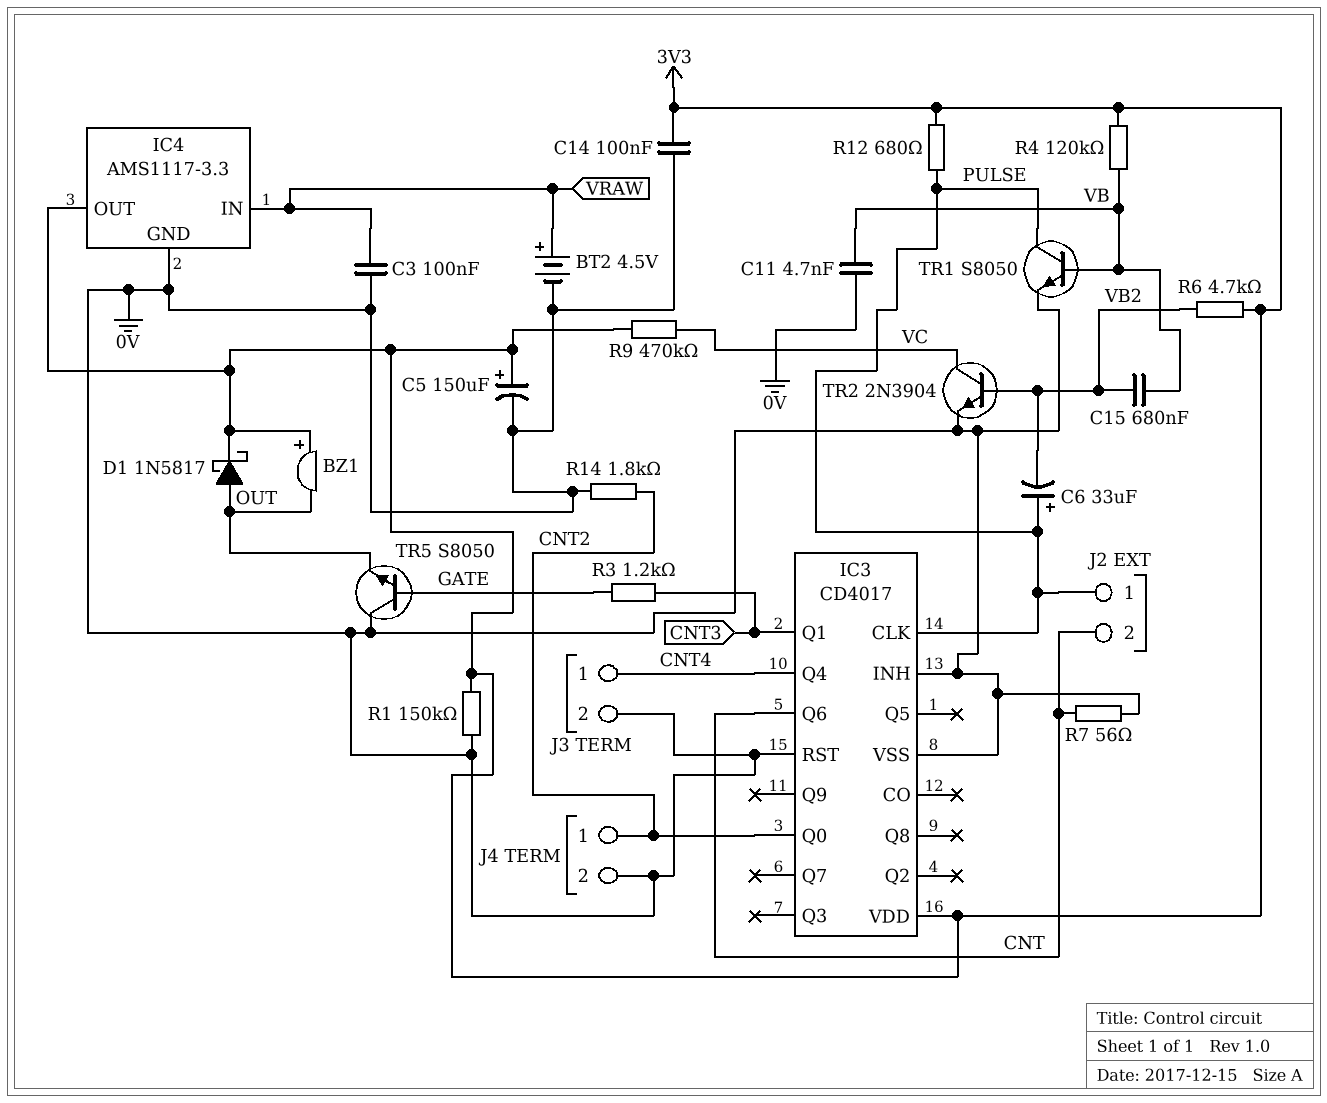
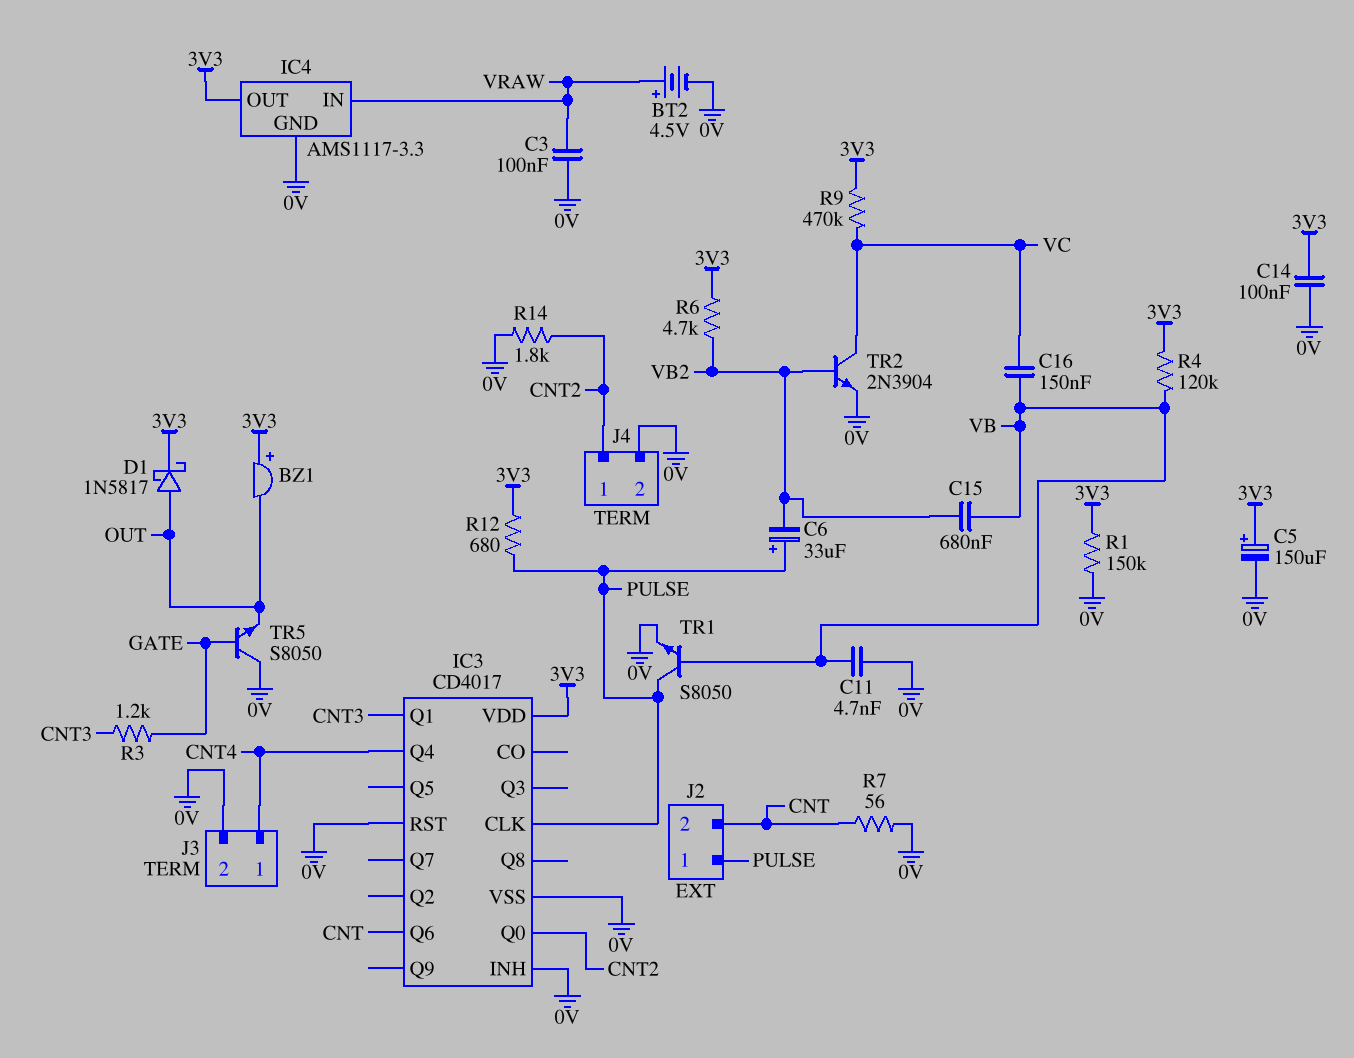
C16: none -> 150nF (VB, VC)

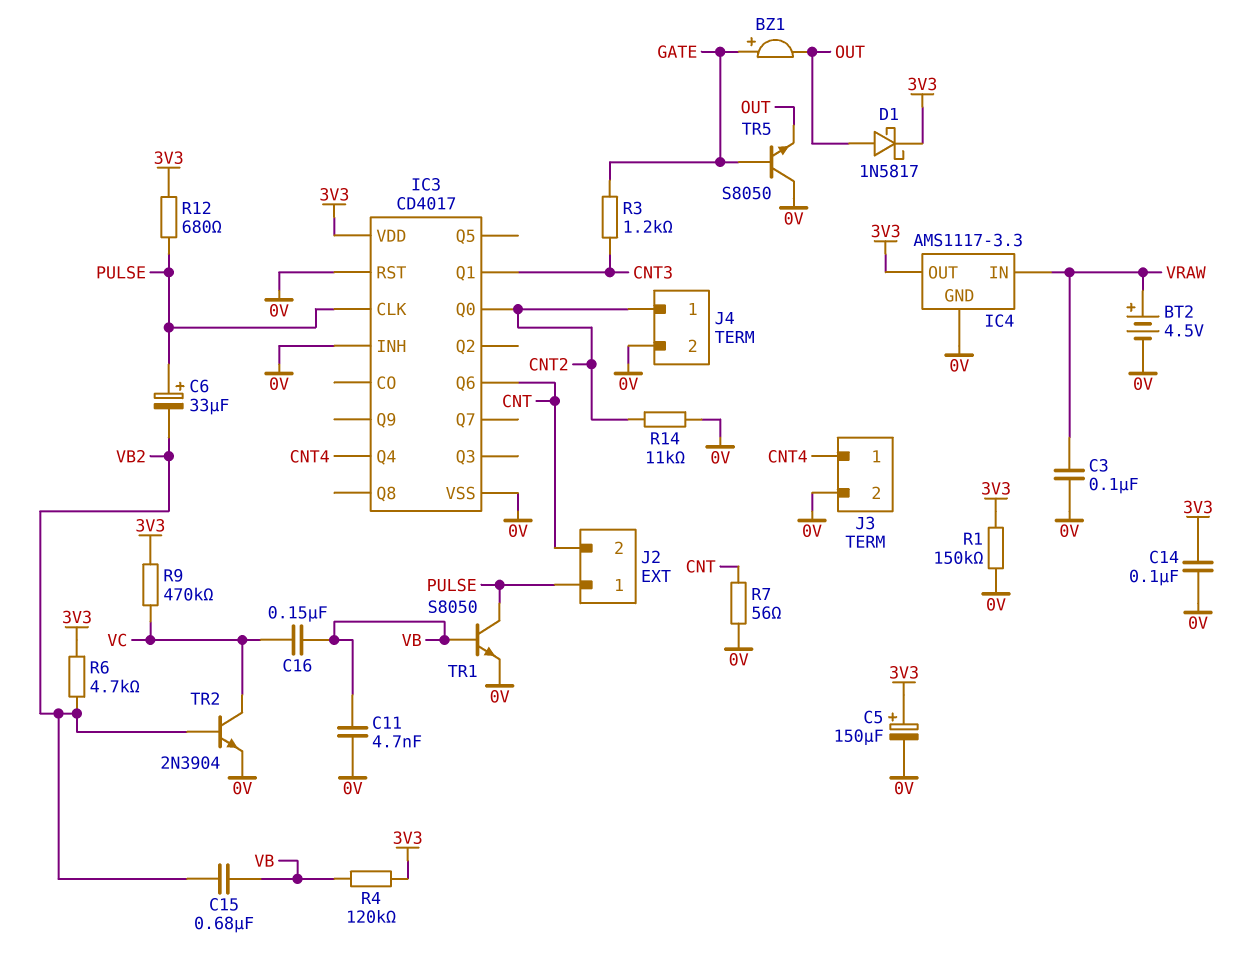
BZ1: buzzer (plus 3V3, minus OUT) -> buzzer (plus GATE, minus OUT)
R14: 1.8k (0V, CNT2) -> 11k (0V, CNT2)

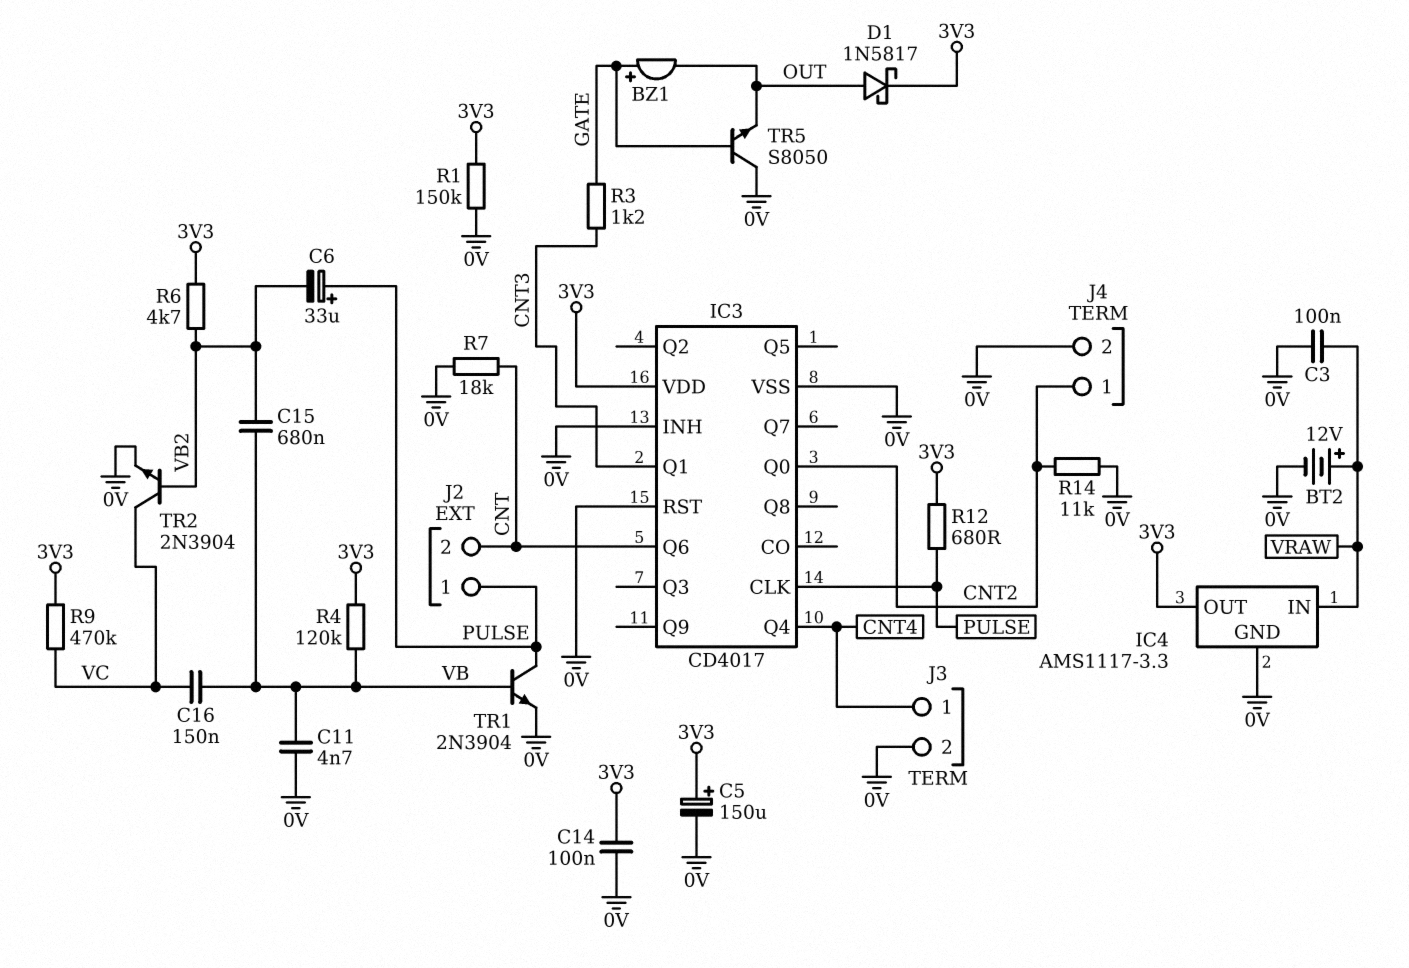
BT2: 4.5V (plus VRAW, minus 0V) -> 12V (plus VRAW, minus 0V)
R7: 56 (0V, CNT) -> 18k (0V, CNT)
TR1: NPN S8050 (B VB, C PULSE, E 0V) -> NPN 2N3904 (B VB, C PULSE, E 0V)

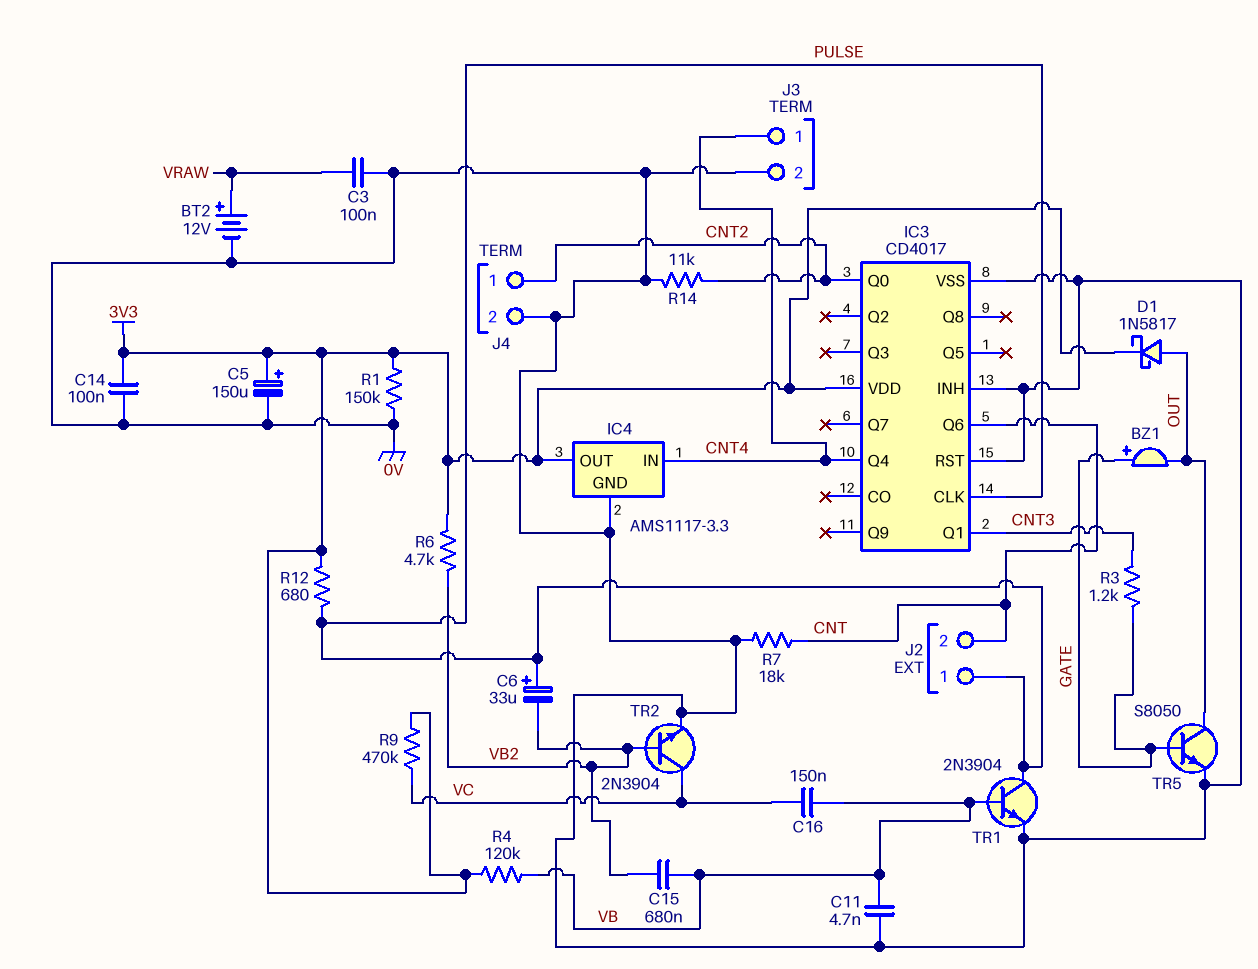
IC4 pin IN: VRAW -> CNT4
TR5: NPN S8050 (B GATE, C 0V, E OUT) -> NPN S8050 (B GATE, C OUT, E 0V)

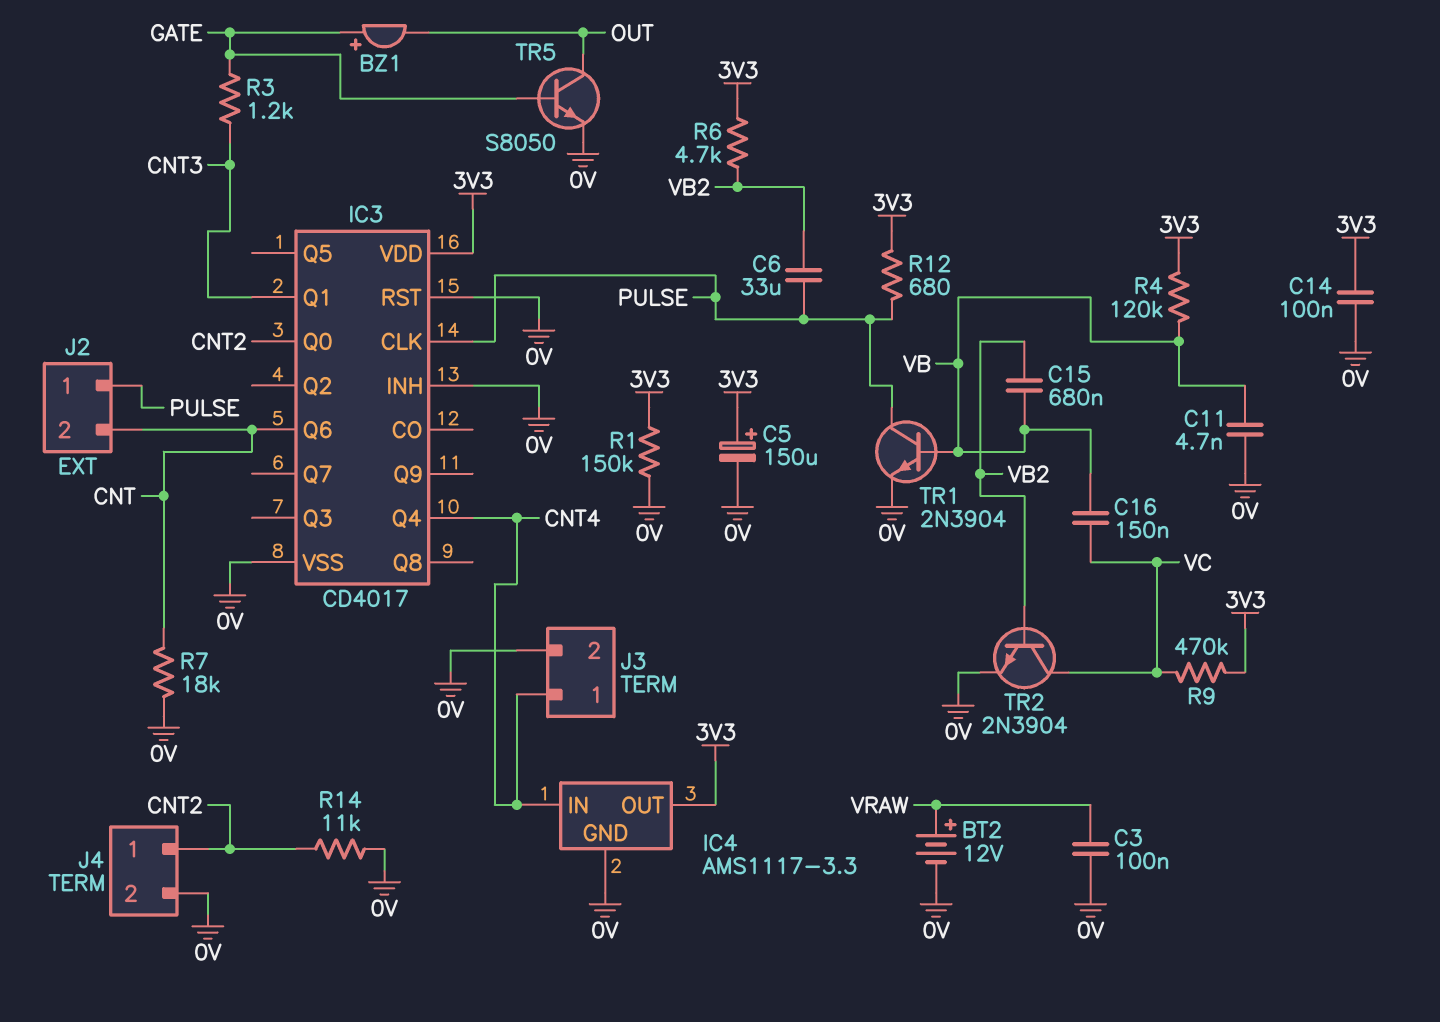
C6: 33uF (plus PULSE, minus VB2) -> 33uF (PULSE, VB2)
D1: schottky 1N5817 (A OUT, K 3V3) -> none

